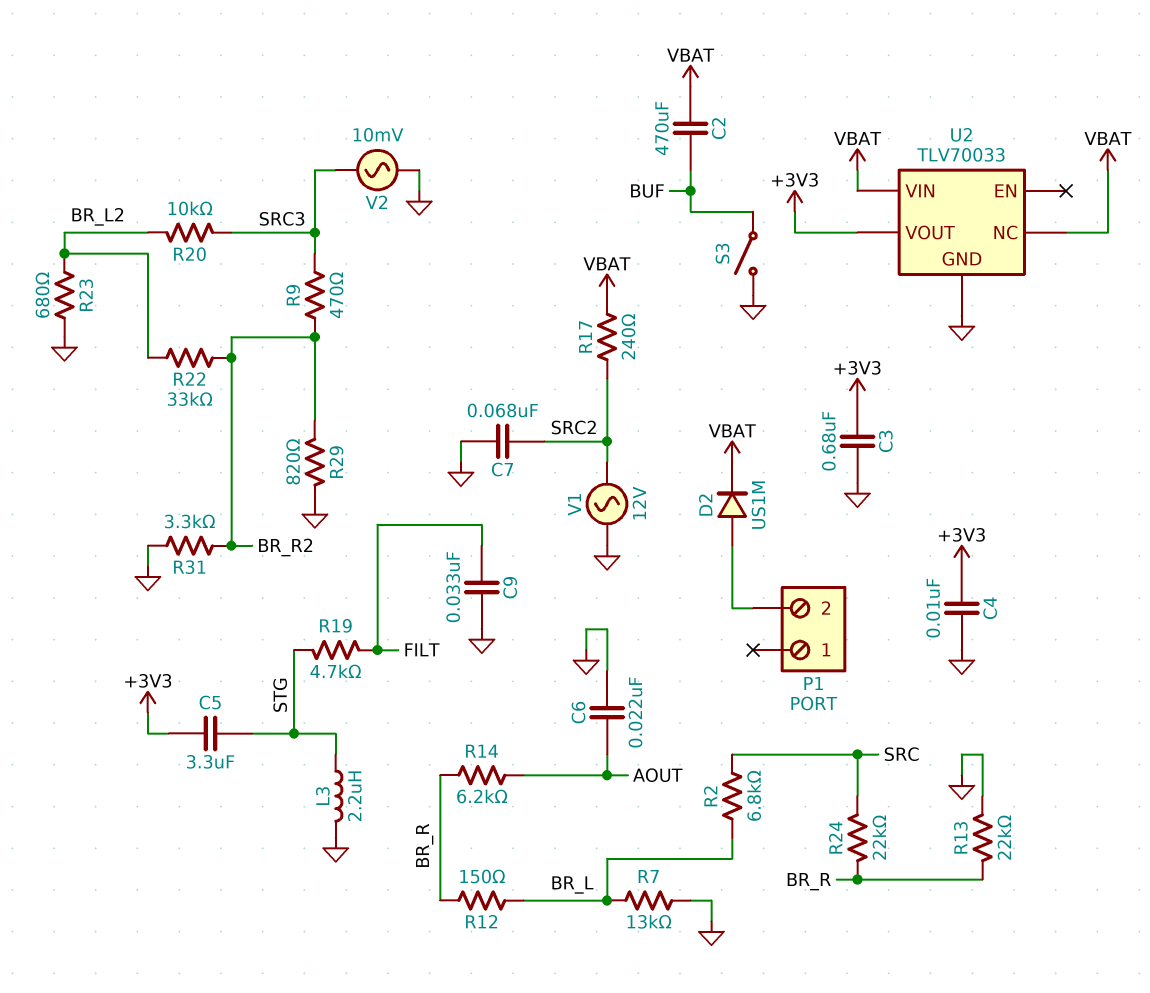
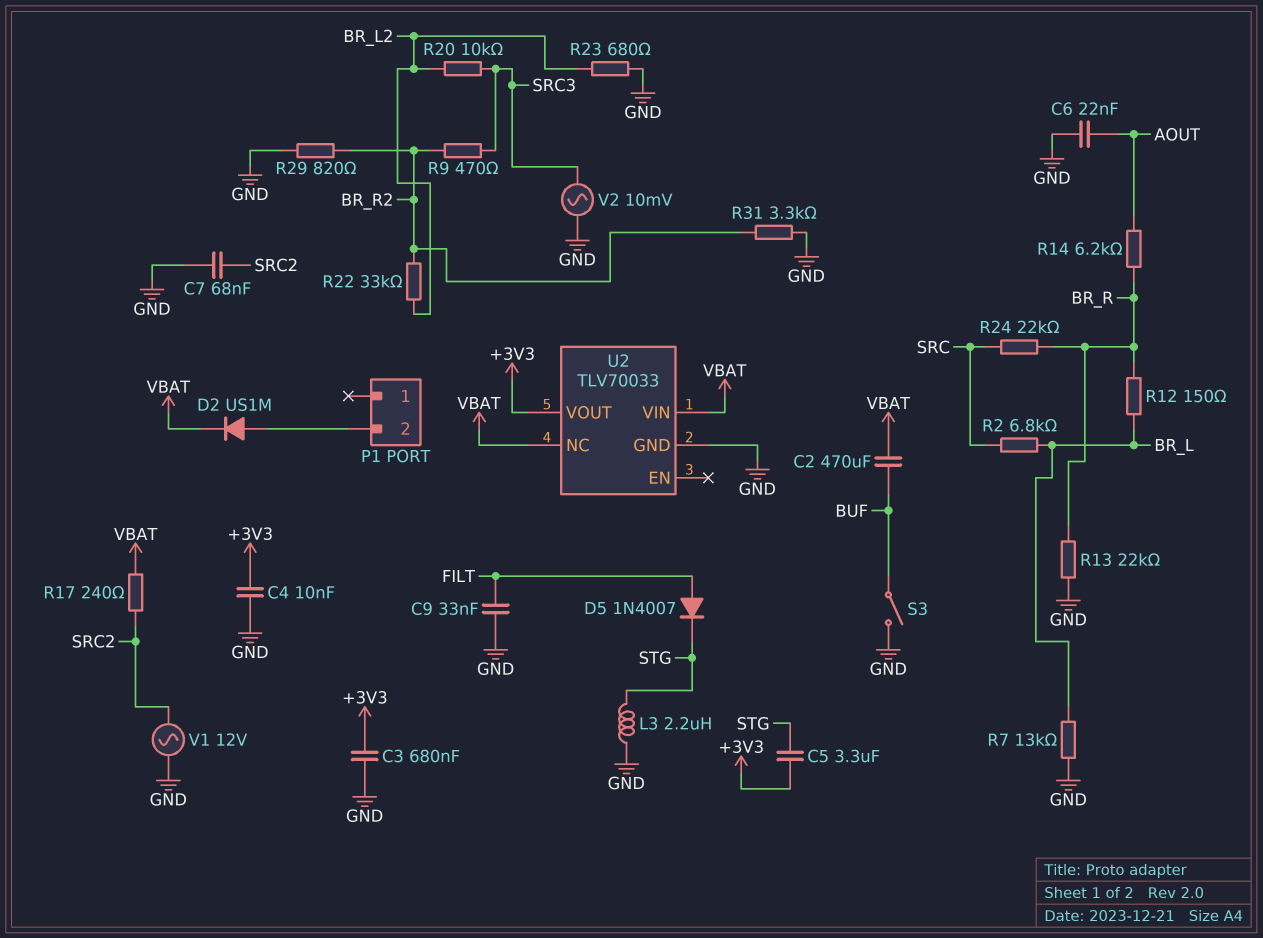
D5: none -> diode 1N4007 (A FILT, K STG)
R19: 4.7k (FILT, STG) -> none

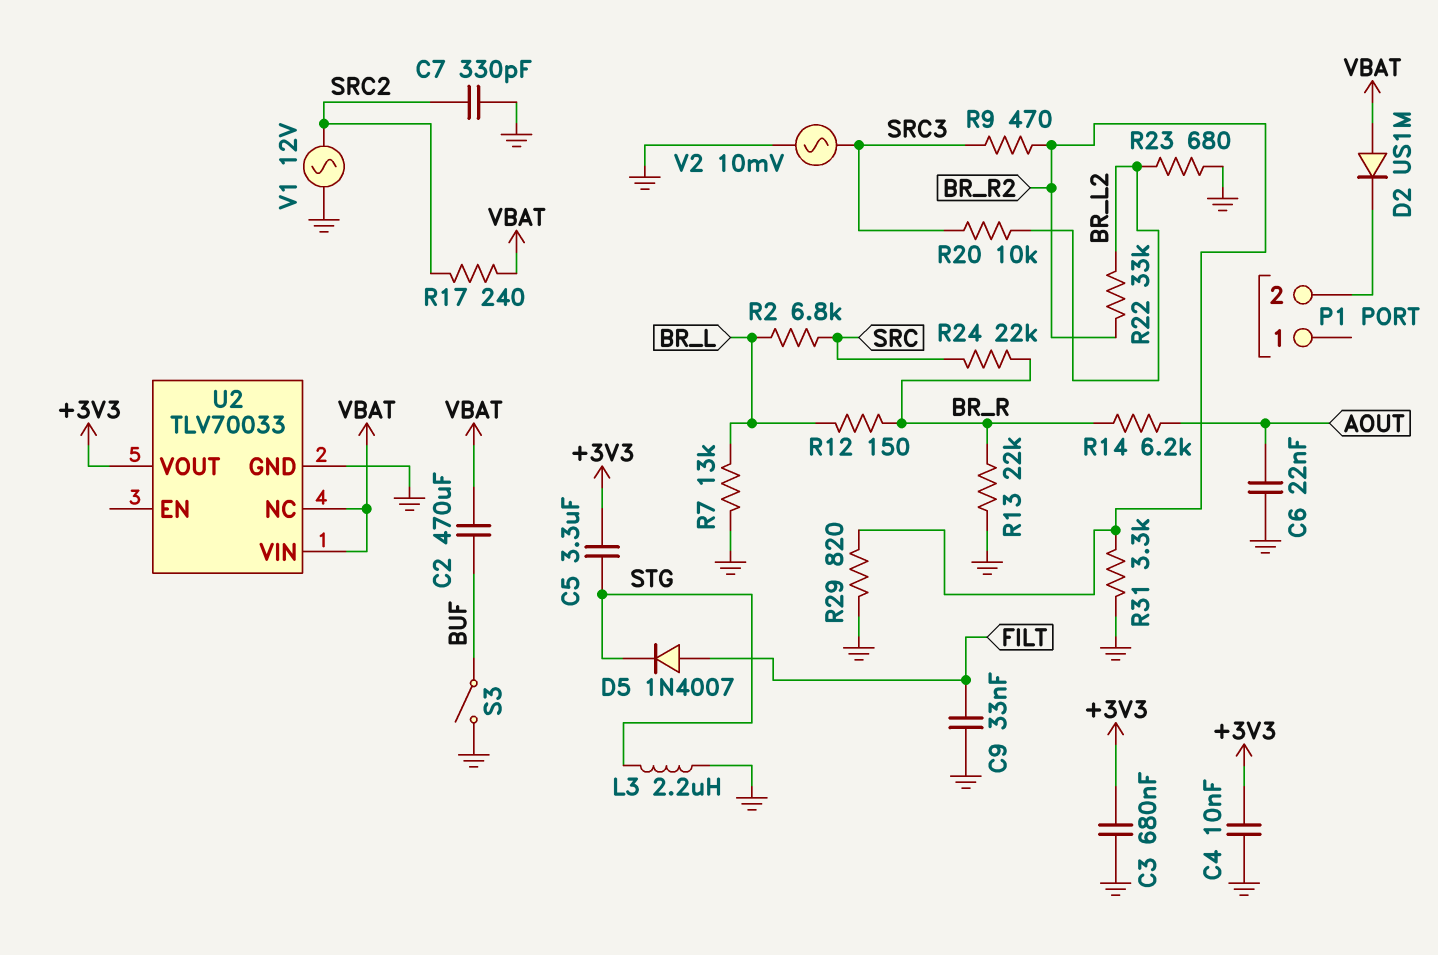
C7: 68nF (GND, SRC2) -> 330pF (GND, SRC2)
D2: diode US1M (A P1/2, K VBAT) -> diode US1M (A VBAT, K P1/2)

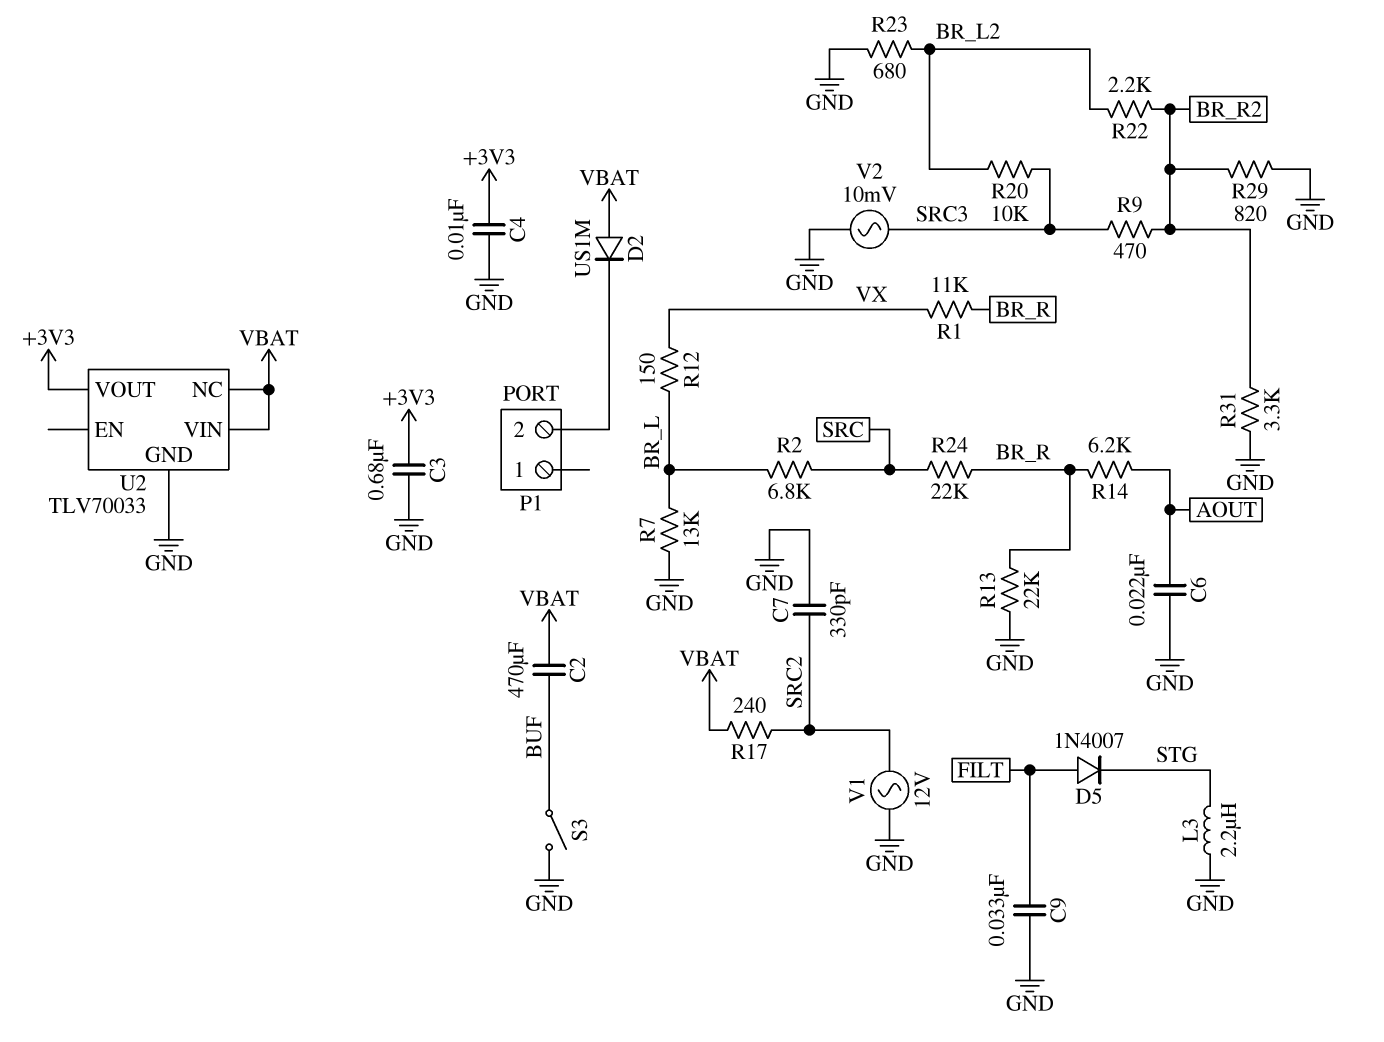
C5: 3.3uF (+3V3, STG) -> none
R1: none -> 11k (BR_R, VX)
R12: 150 (BR_L, BR_R) -> 150 (BR_L, VX)
R22: 33k (BR_L2, BR_R2) -> 2.2k (BR_L2, BR_R2)

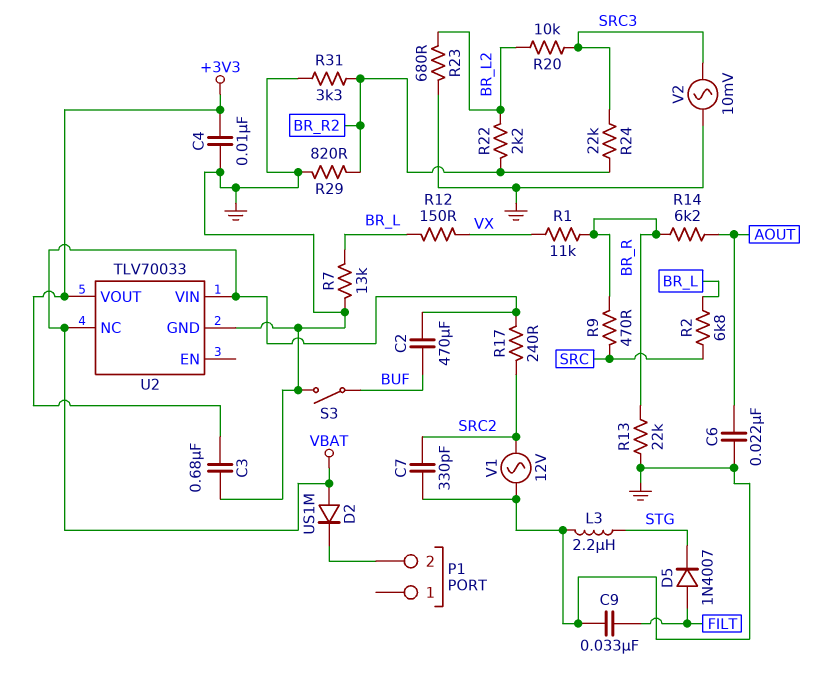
R9: 470 (BR_R2, SRC3) -> 470 (BR_R, SRC)
R24: 22k (BR_R, SRC) -> 22k (BR_R2, SRC3)

